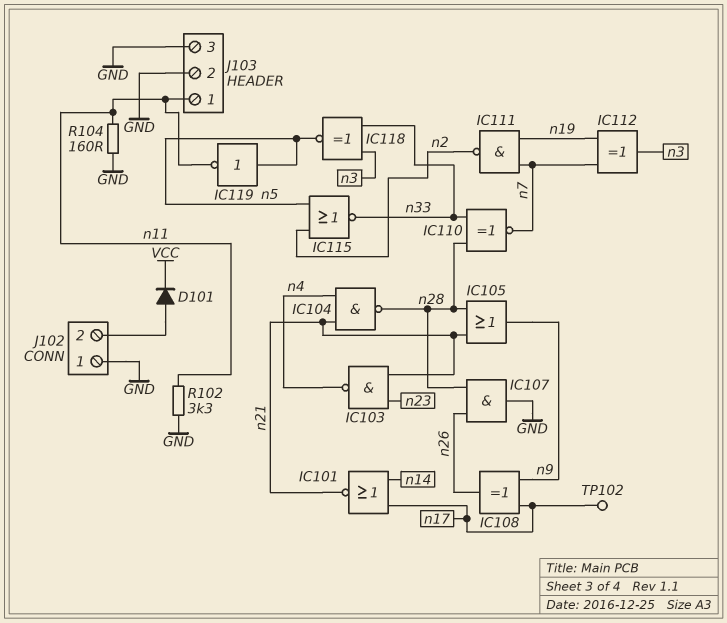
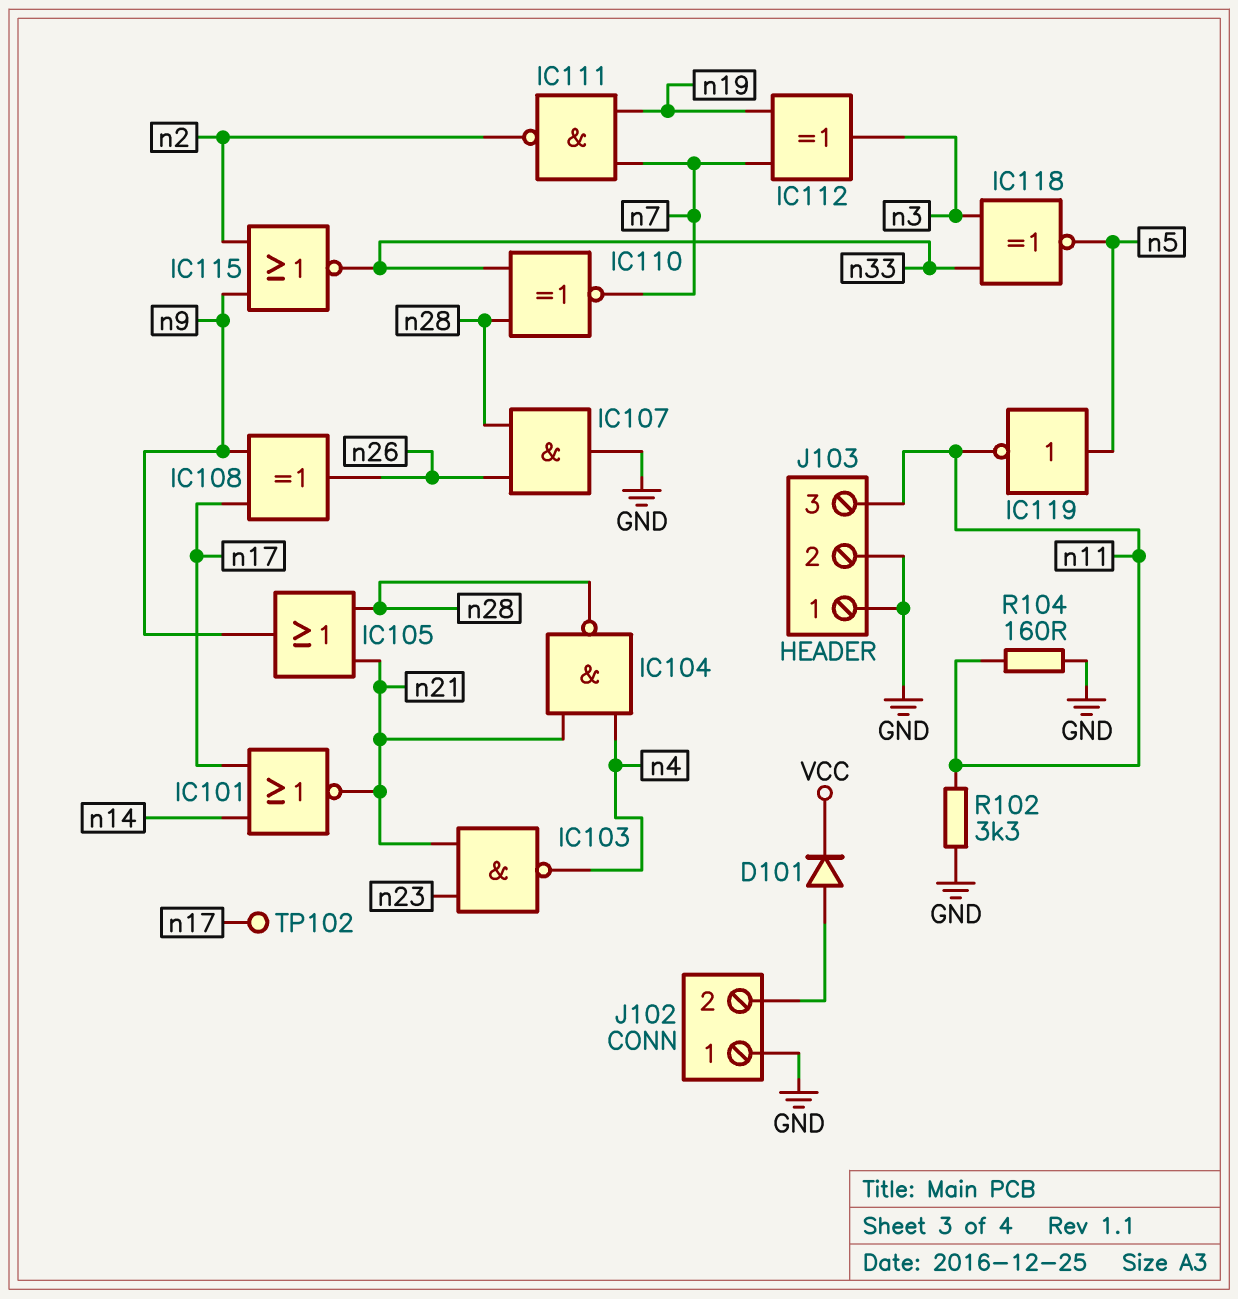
IC115: NOR (in n2, in n5, out n33) -> NOR (in n2, in n9, out n33)
J103 pin 1: n11 -> GND
J103 pin 3: GND -> n11

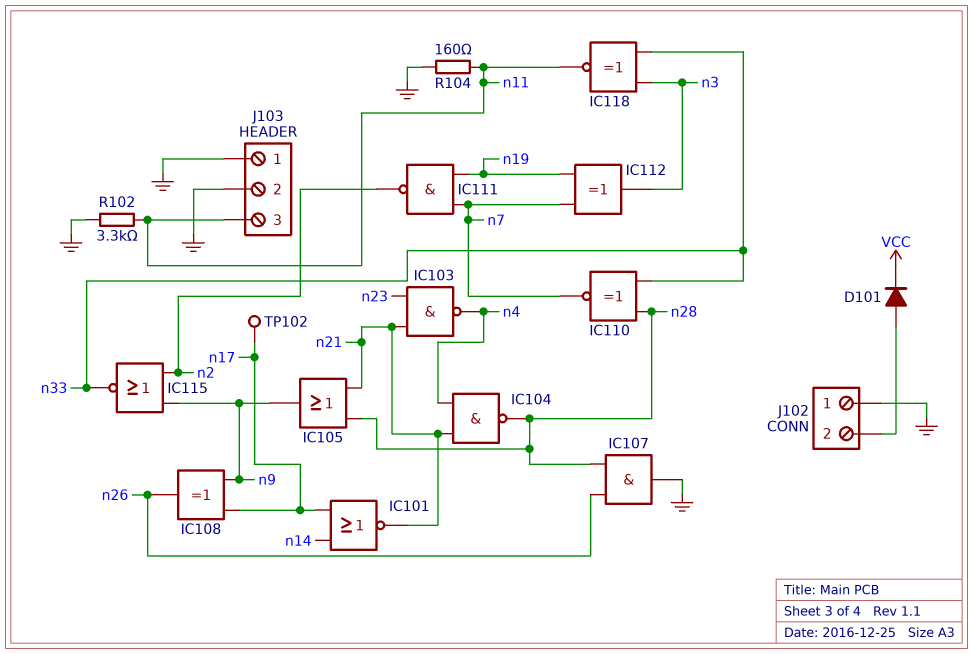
IC118: XNOR (in n3, in n33, out n5) -> XNOR (in n3, in n33, out n11)
IC119: NOT (in n5, out n11) -> none

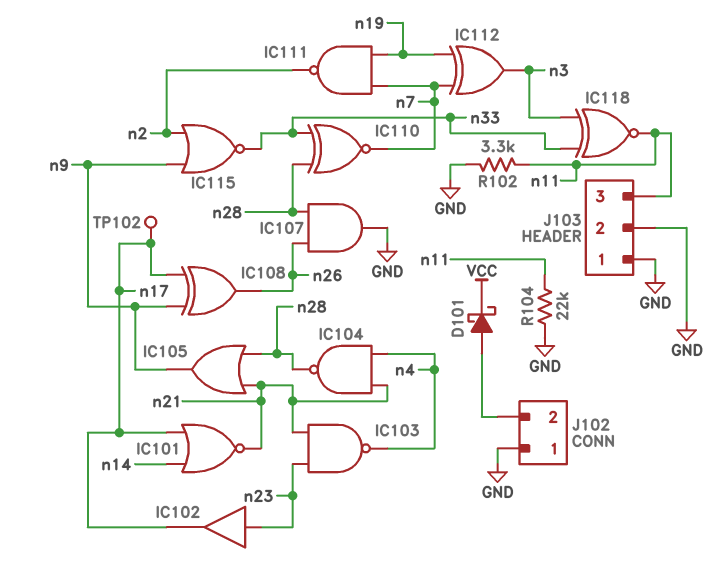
D101: diode (A J102/2, K VCC) -> schottky (A J102/2, K VCC)
IC102: none -> buffer (in n23, out n17)
R104: 160 (GND, n11) -> 22k (GND, n11)

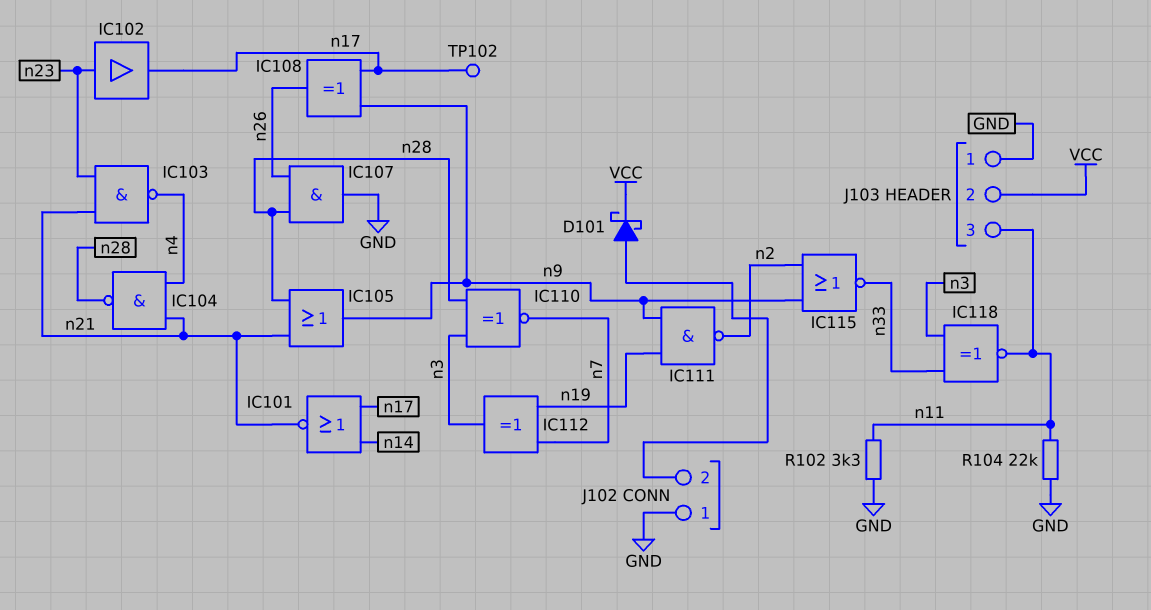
IC110: XNOR (in n28, in n33, out n7) -> XNOR (in n3, in n28, out n7)
IC111: NAND (in n7, in n19, out n2) -> NAND (in n9, in n19, out n2)
J103 pin 2: GND -> VCC

